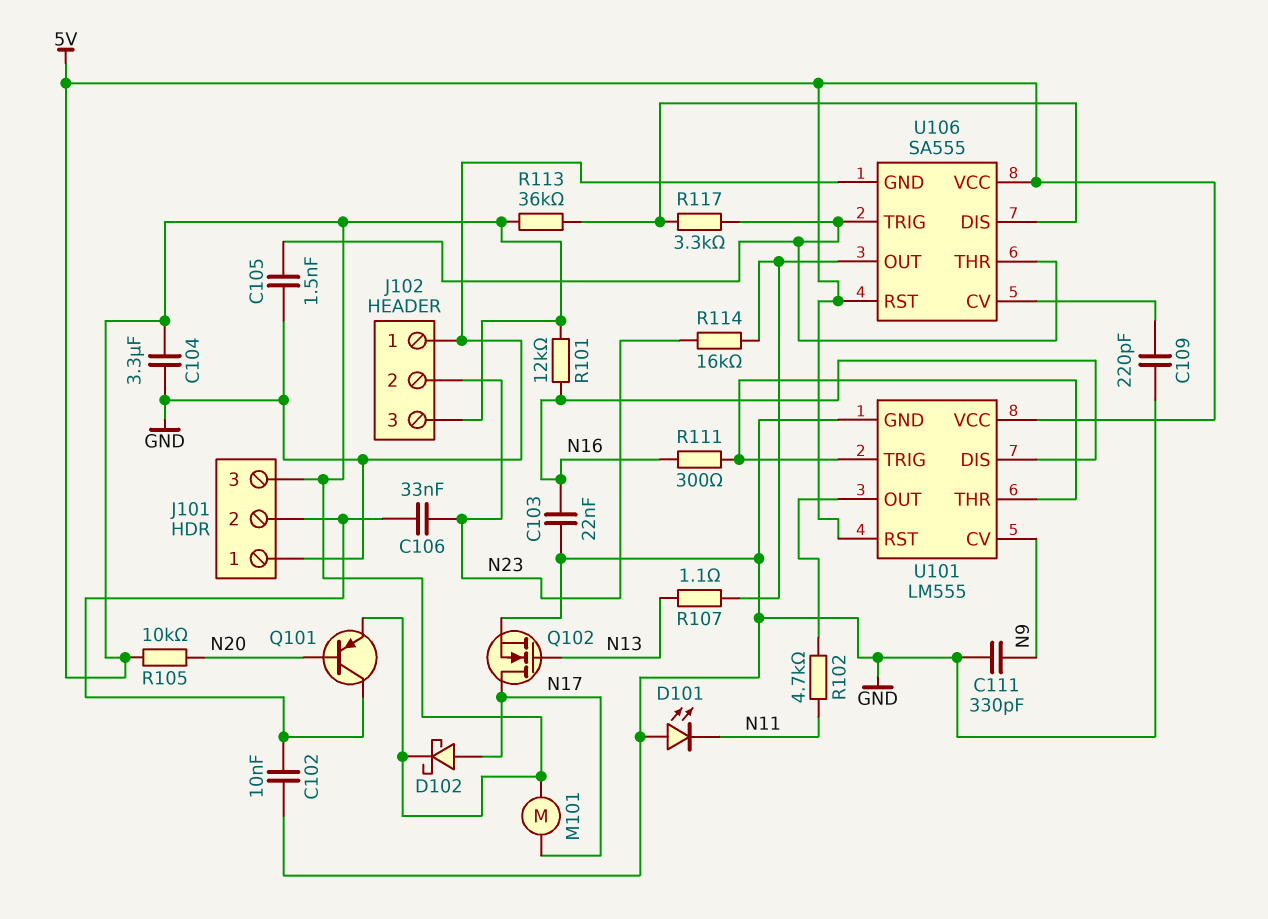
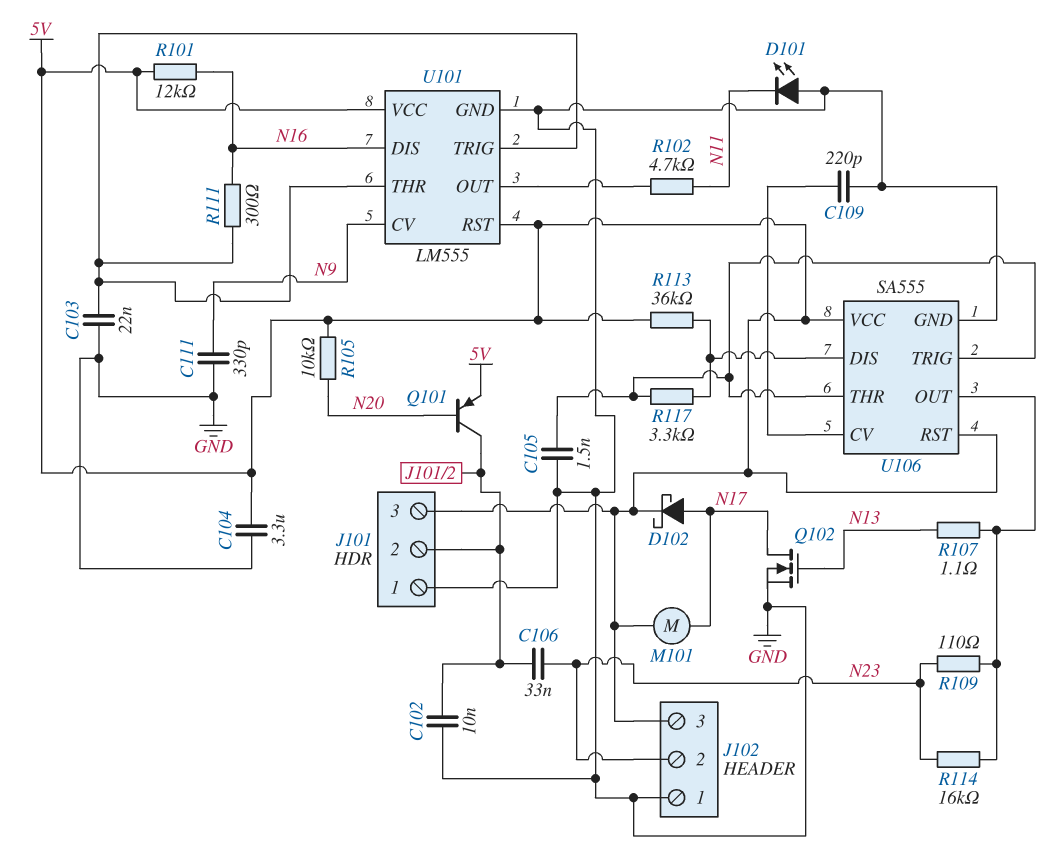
C103: 22nF (GND, N16) -> 22nF (GND, U101/THR)
R109: none -> 110 (N23, U106/OUT)

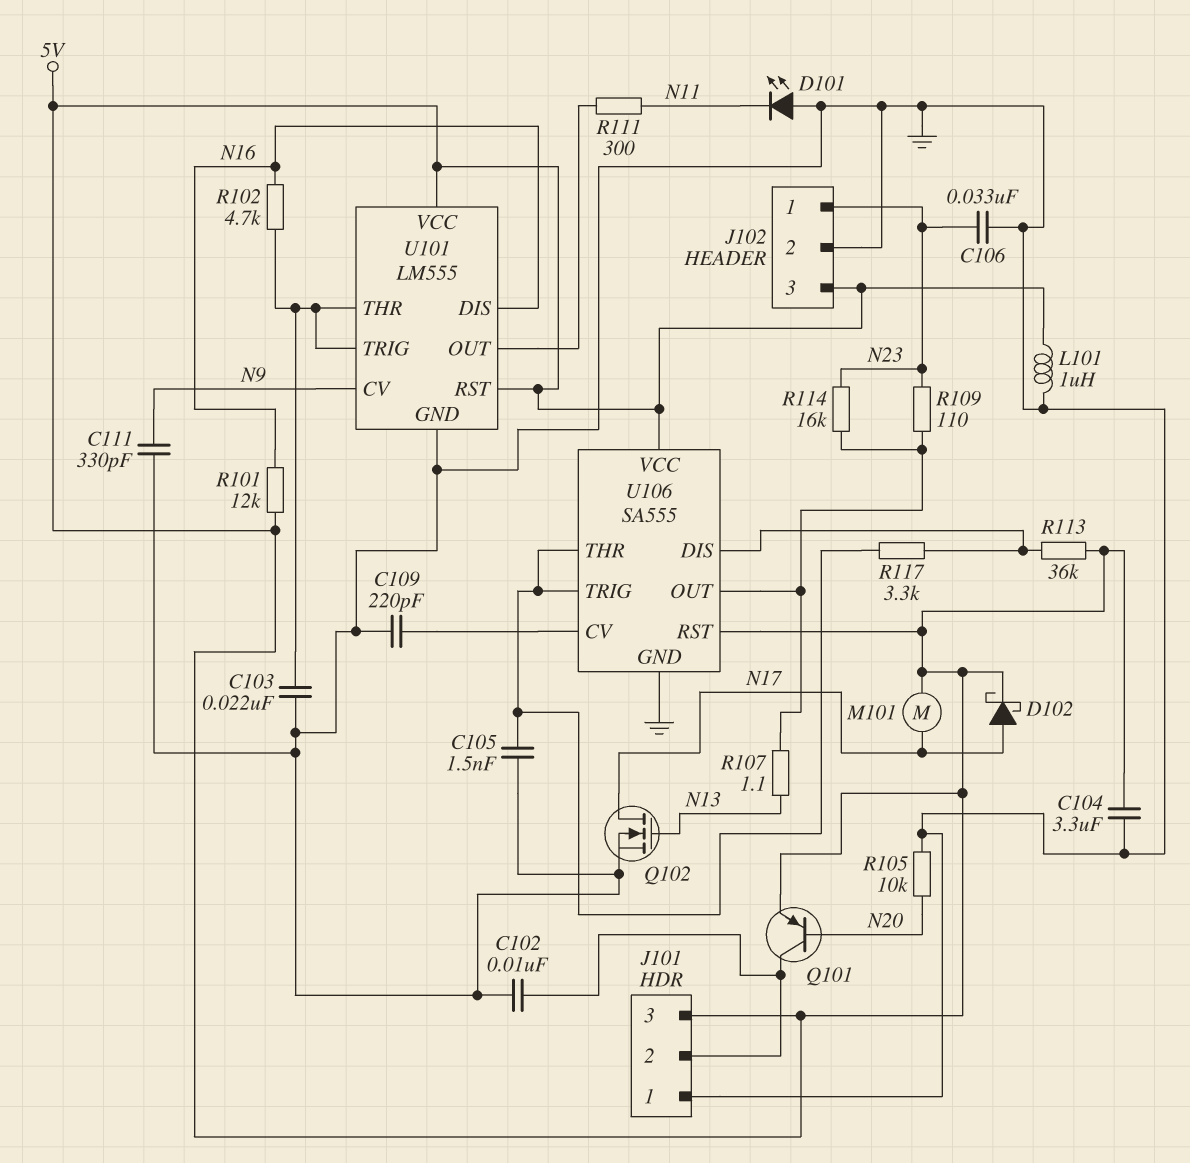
C106: 33nF (J101/2, N23) -> 33nF (GND, N23)
J102 pin 1: GND -> N23
J102 pin 2: N23 -> GND
L101: none -> 1uH (5V, GND)
R102: 4.7k (N11, U101/OUT) -> 4.7k (N16, U101/THR)
R105: 10k (5V, N20) -> 10k (GND, N20)
R111: 300 (N16, U101/THR) -> 300 (N11, U101/OUT)

